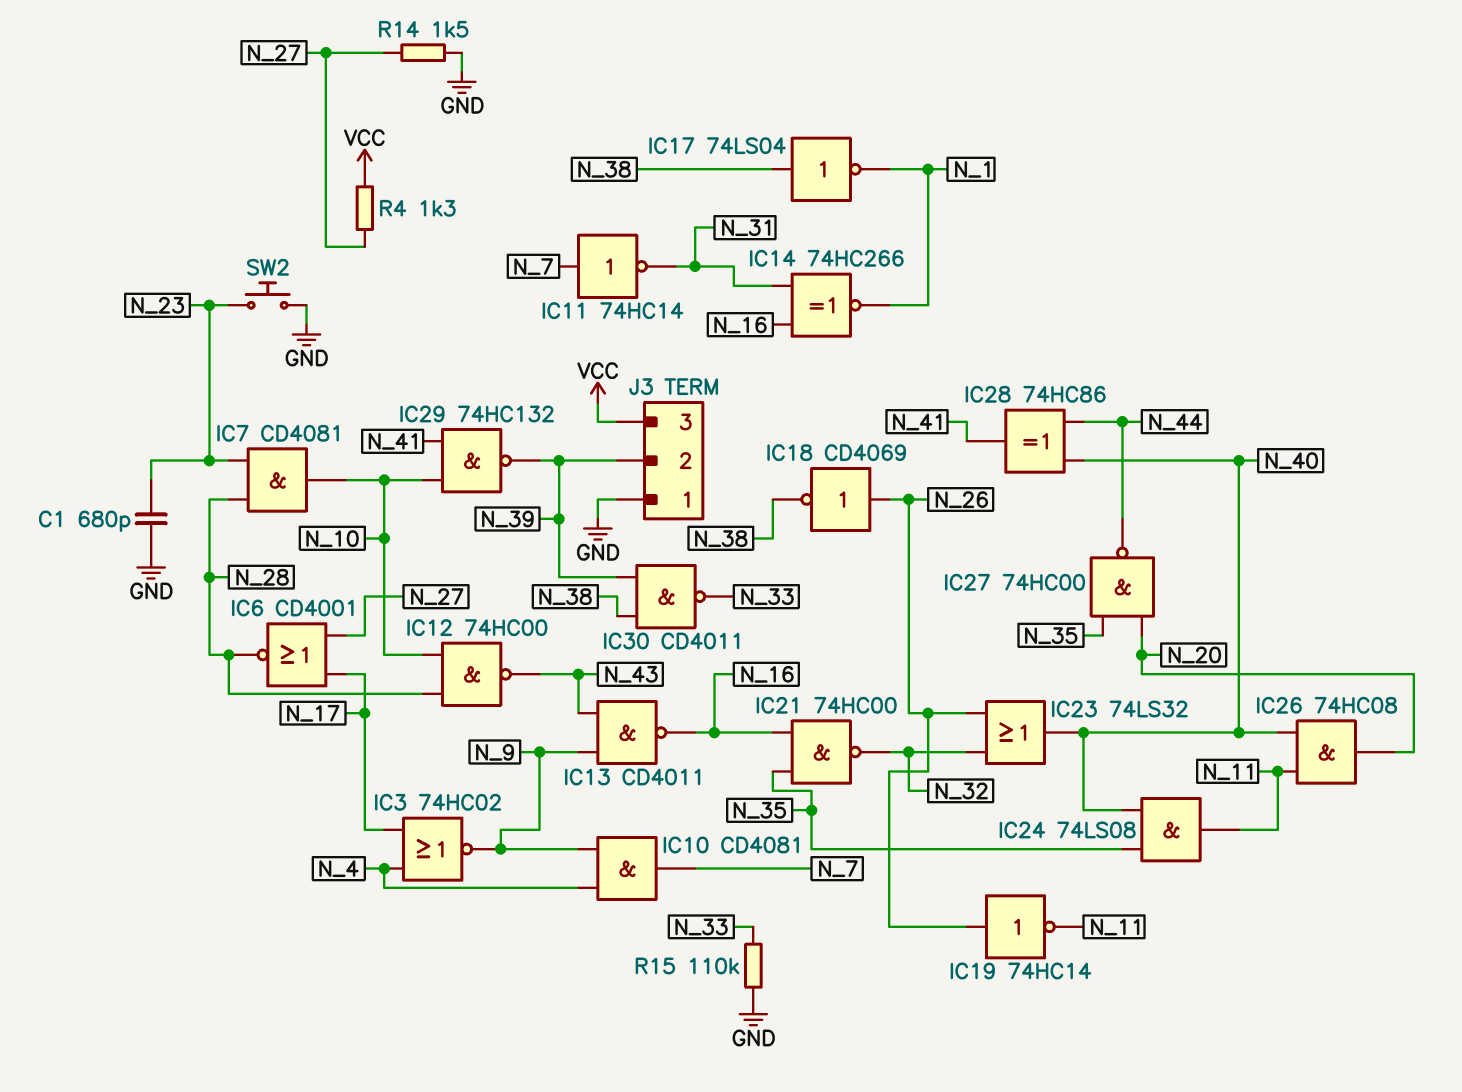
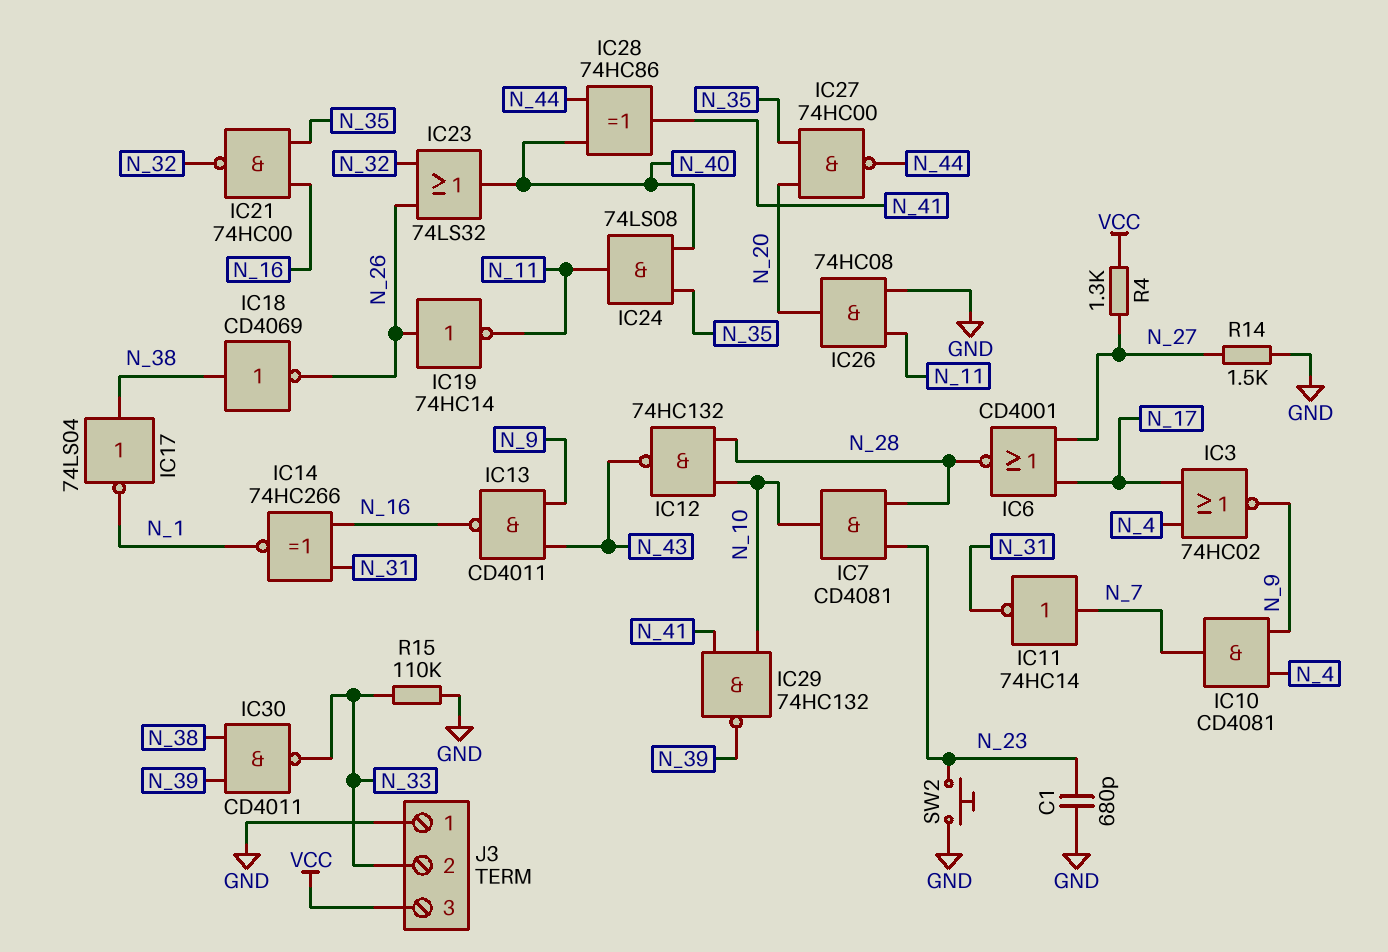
IC12: NAND 74HC00 (in N_10, in N_28, out N_43) -> NAND 74HC132 (in N_10, in N_28, out N_43)
IC18: NOT CD4069 (in N_26, out N_38) -> NOT CD4069 (in N_38, out N_26)
IC26: AND 74HC08 (in N_11, in N_40, out N_20) -> AND 74HC08 (in GND, in N_11, out N_20)
J3 pin 2: N_39 -> N_33

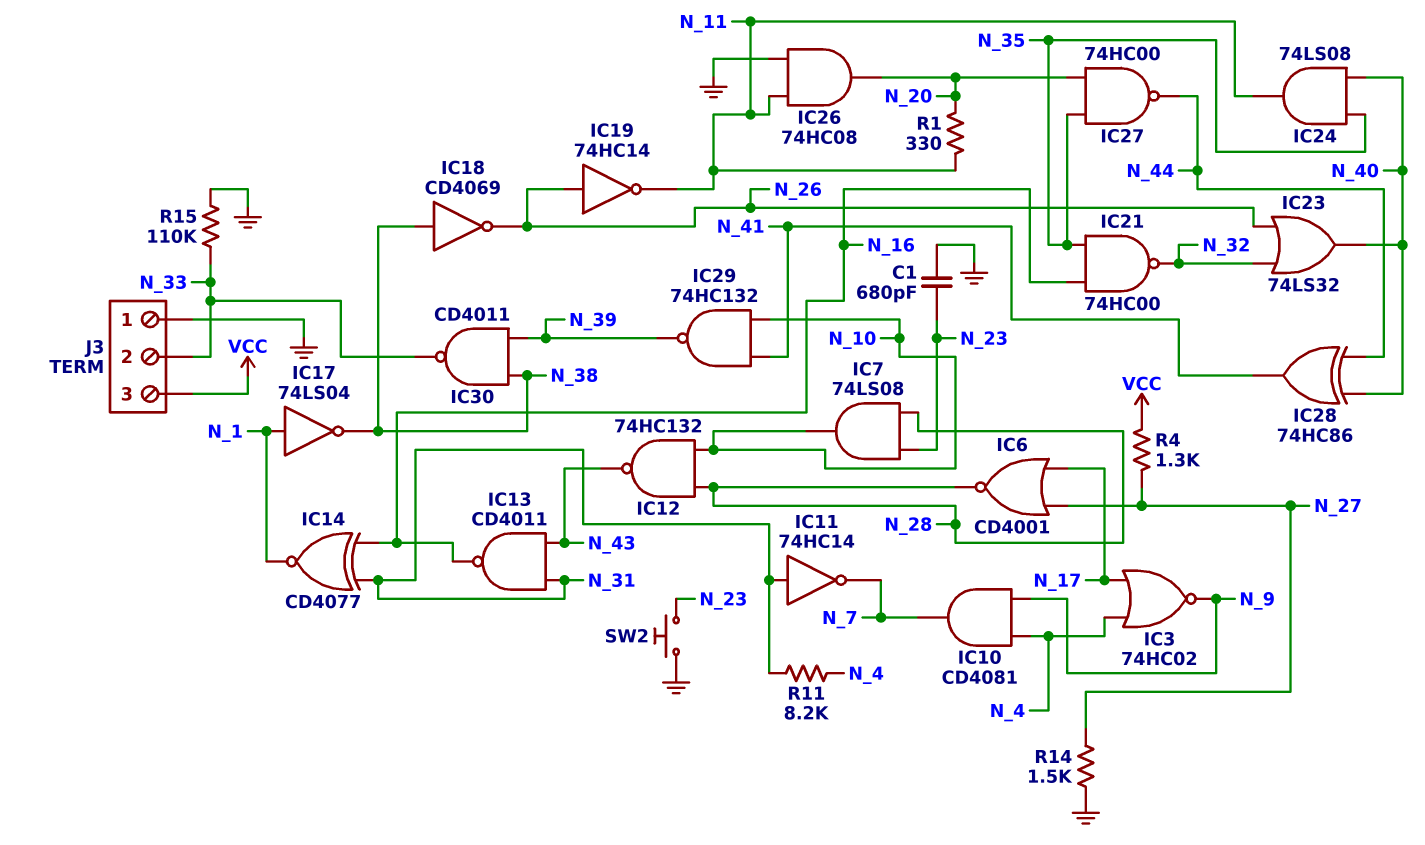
IC7: AND CD4081 (in N_23, in N_28, out N_10) -> AND 74LS08 (in N_23, in N_28, out N_10)
IC11: NOT 74HC14 (in N_7, out N_31) -> NOT 74HC14 (in N_31, out N_7)
IC13: NAND CD4011 (in N_9, in N_43, out N_16) -> NAND CD4011 (in N_31, in N_43, out N_16)
IC14: XNOR 74HC266 (in N_16, in N_31, out N_1) -> XNOR CD4077 (in N_16, in N_31, out N_1)
IC17: NOT 74LS04 (in N_38, out N_1) -> NOT 74LS04 (in N_1, out N_38)
R1: none -> 330 (N_11, N_20)
R11: none -> 8.2k (N_4, N_31)

